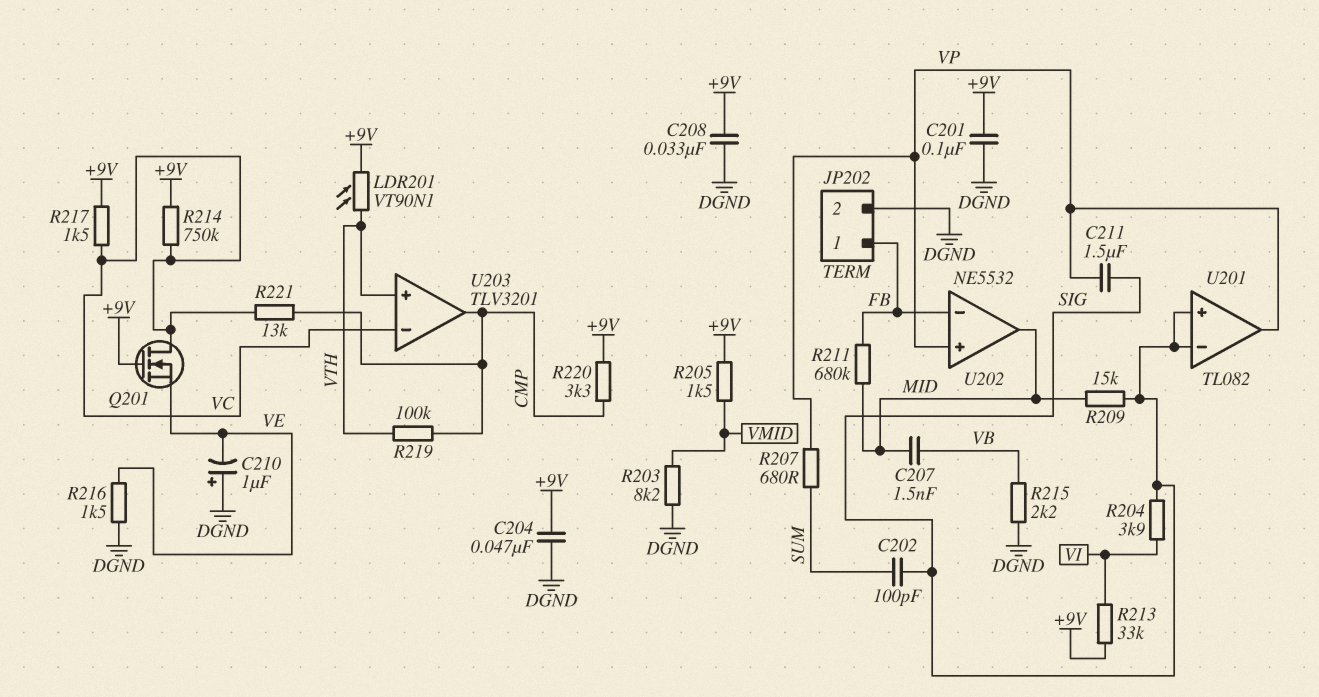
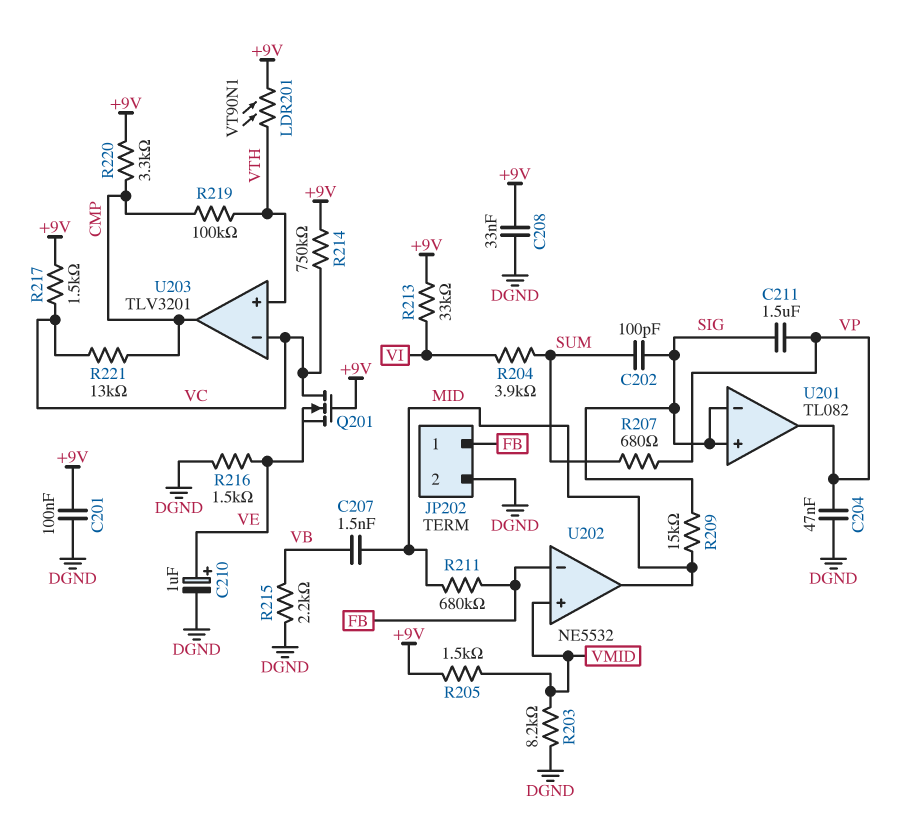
C204: 47nF (+9V, DGND) -> 47nF (DGND, VP)
C210: 1uF (plus DGND, minus VE) -> 1uF (plus VE, minus DGND)
R204: 3.9k (SIG, VI) -> 3.9k (SUM, VI)
U202 pin in+: VP -> VMID

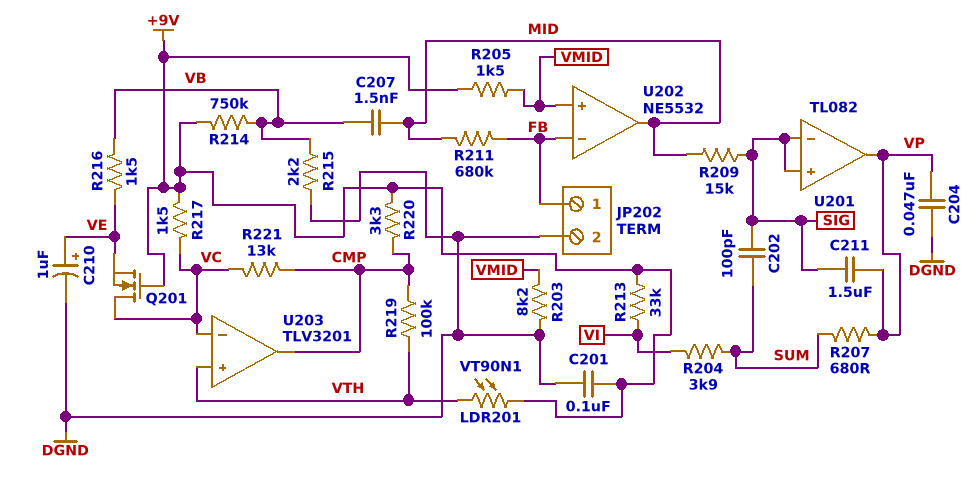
C208: 33nF (+9V, DGND) -> none
R214: 750k (+9V, VC) -> 750k (+9V, VB)
R216: 1.5k (DGND, VE) -> 1.5k (VB, VE)

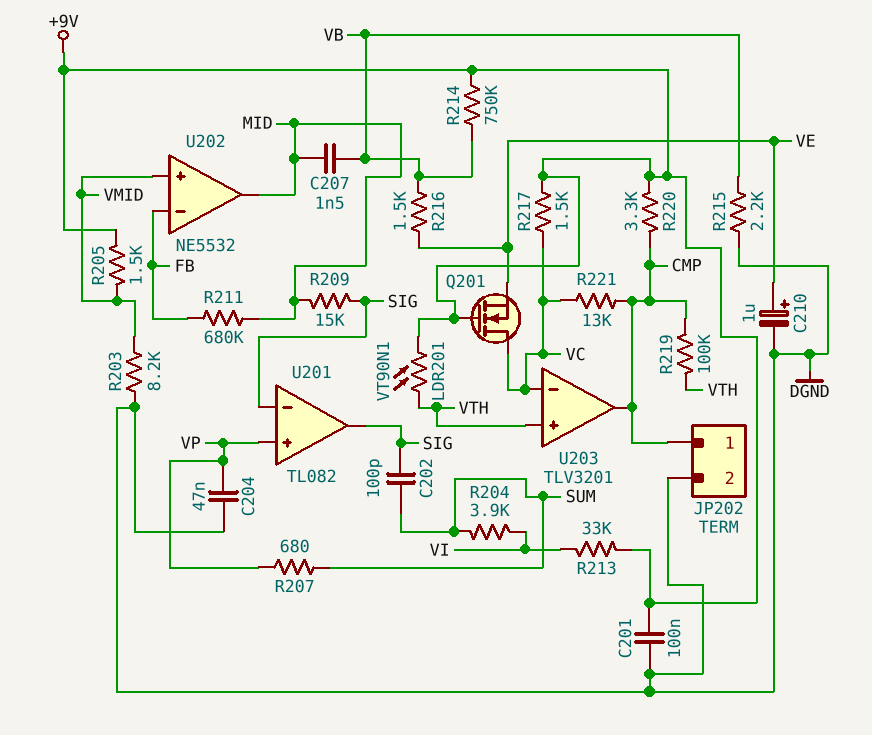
C211: 1.5uF (SIG, VP) -> none
JP202 pin 1: FB -> CMP
U201 pin in+: SIG -> VP
U201 pin out: VP -> SIG

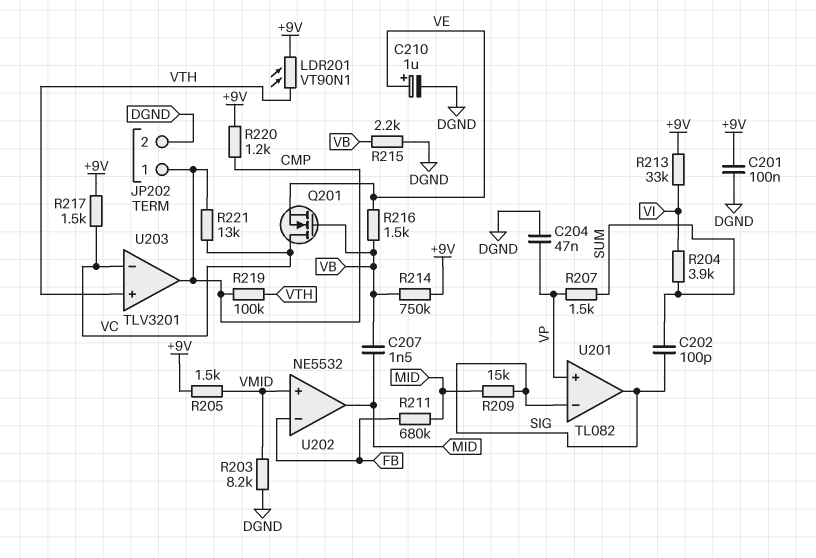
Q201: NMOS (G +9V, D VC, S VE) -> NMOS (G VB, D VC, S VE)
R207: 680 (SUM, VP) -> 1.5k (SUM, VP)
R220: 3.3k (+9V, CMP) -> 1.2k (+9V, CMP)

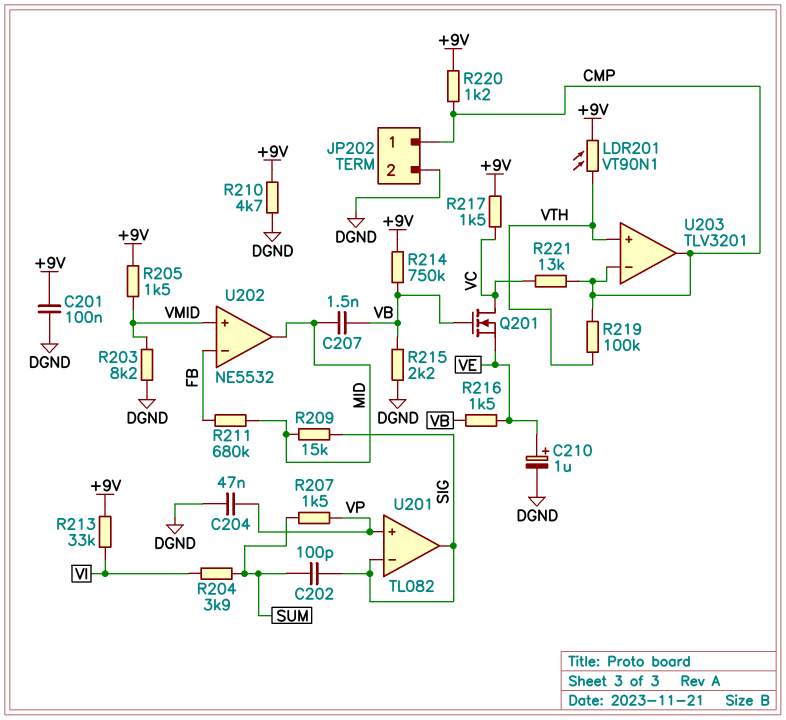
R210: none -> 4.7k (+9V, DGND)
U203 pin in-: VC -> CMP

